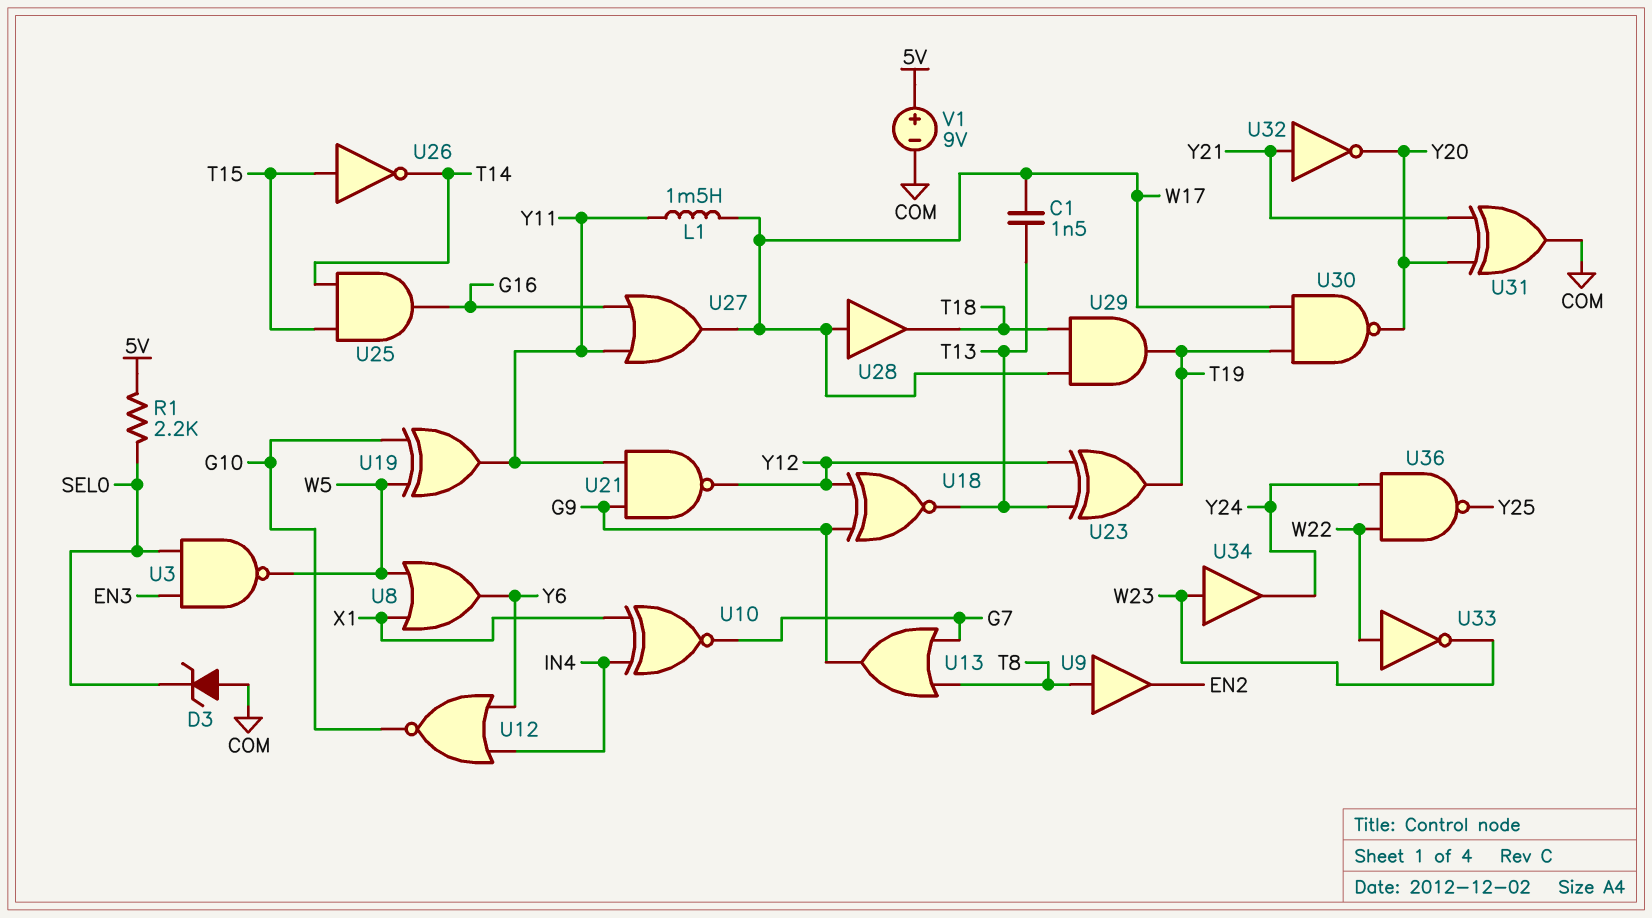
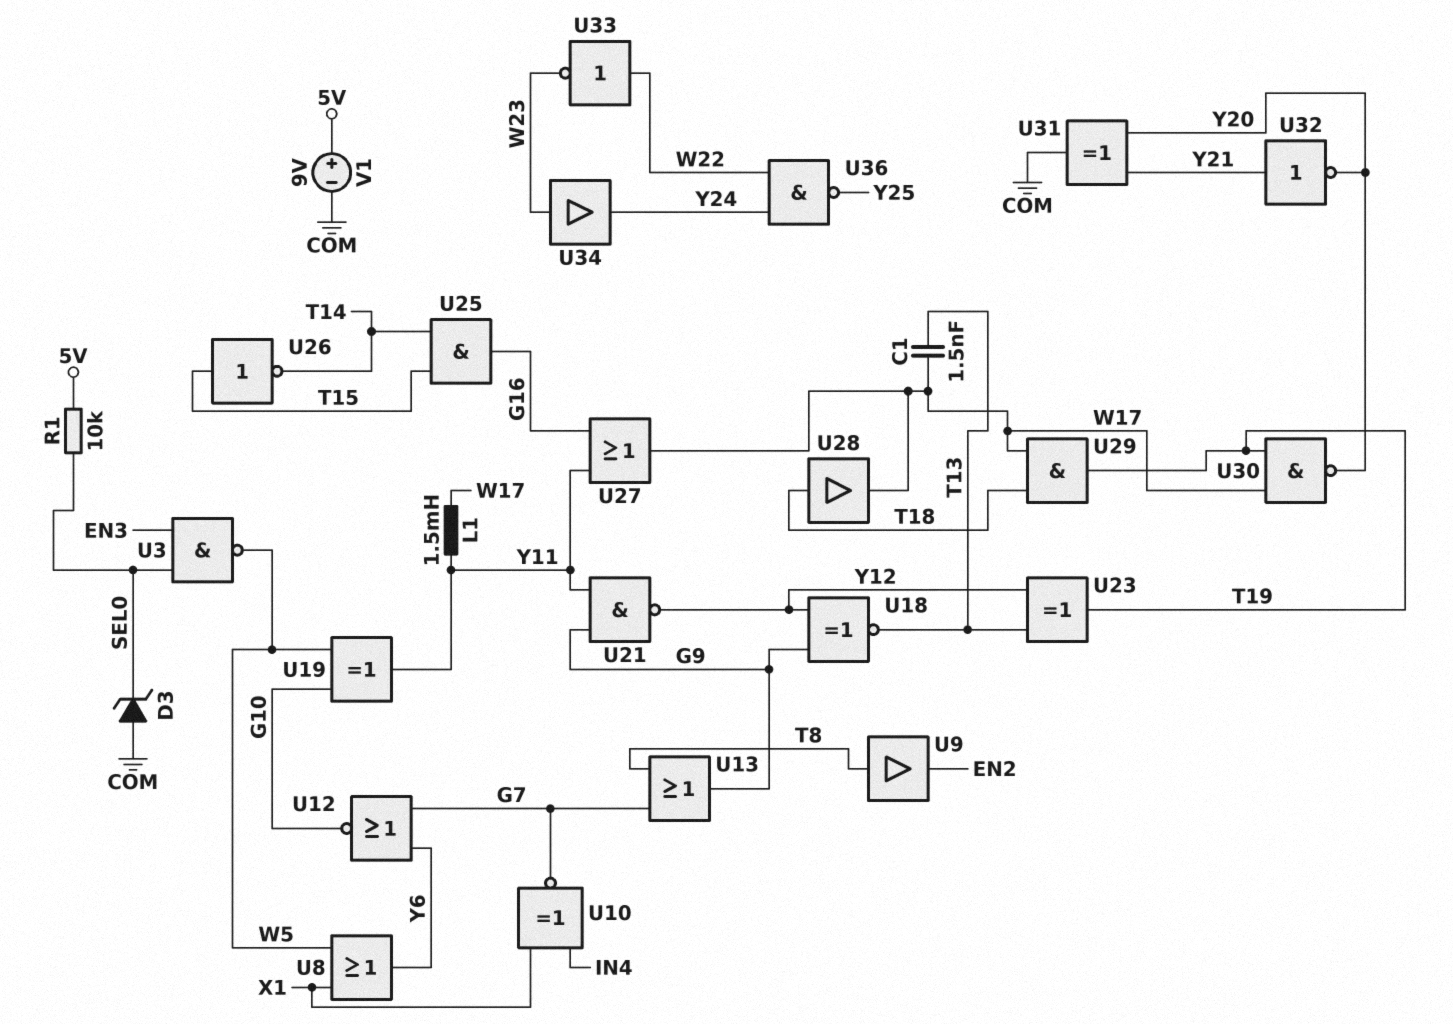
R1: 2.2k (5V, SEL0) -> 10k (5V, SEL0)
U12: NOR (in IN4, in Y6, out G10) -> NOR (in G7, in Y6, out G10)
U28: buffer (in W17, out T18) -> buffer (in T18, out W17)

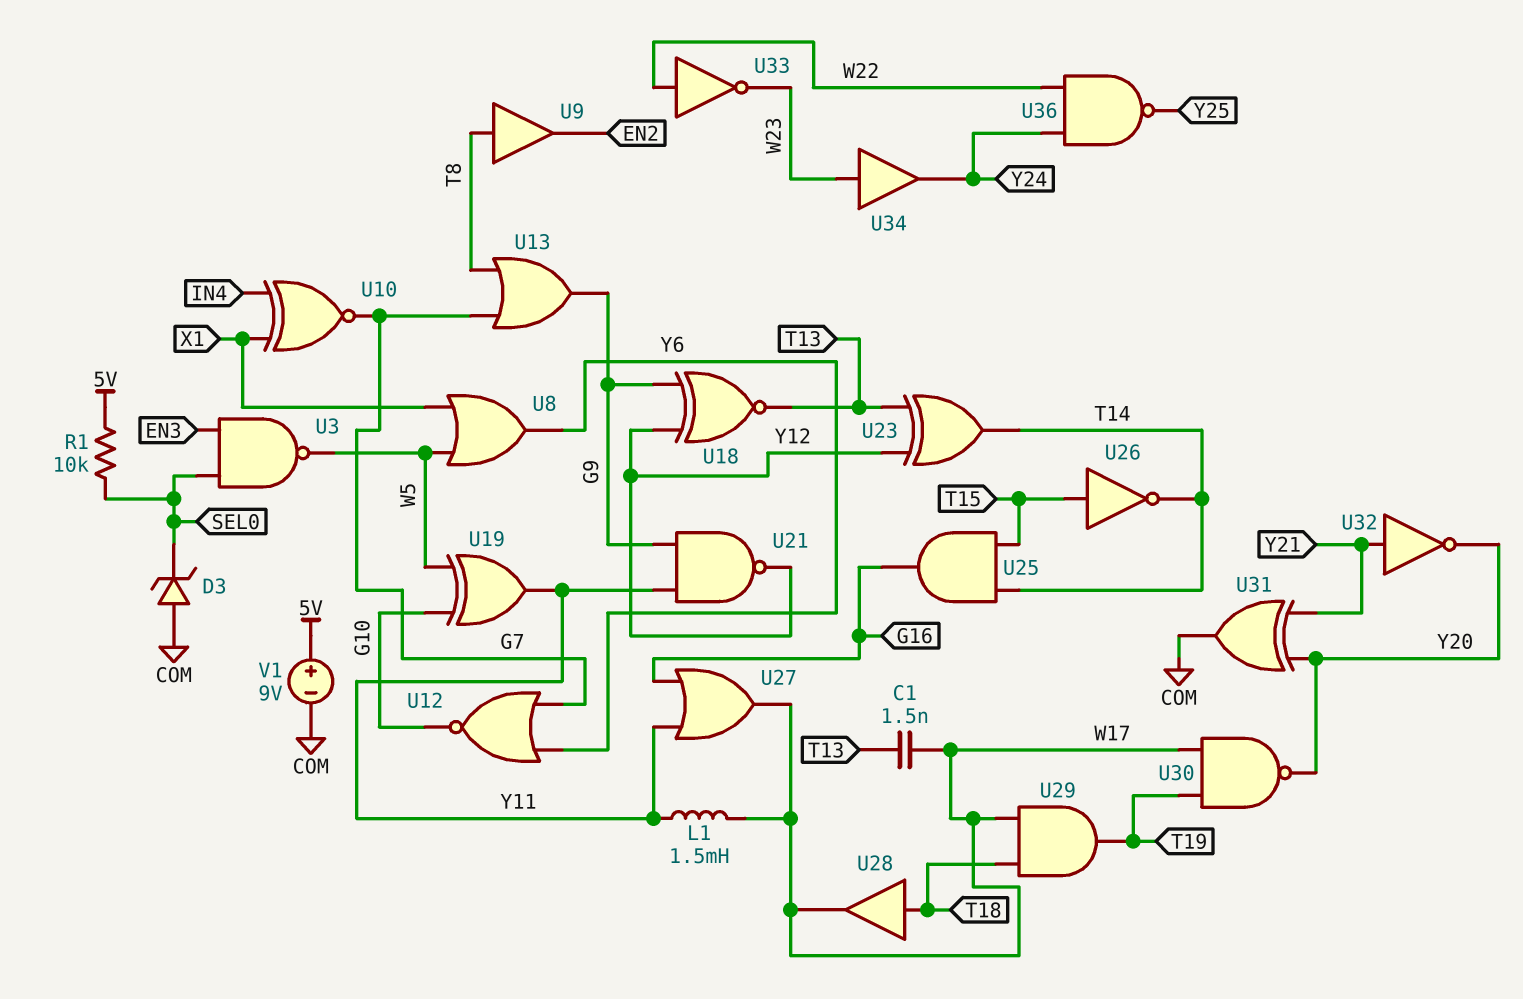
U23: XOR (in T13, in Y12, out T19) -> XOR (in T13, in Y12, out T14)

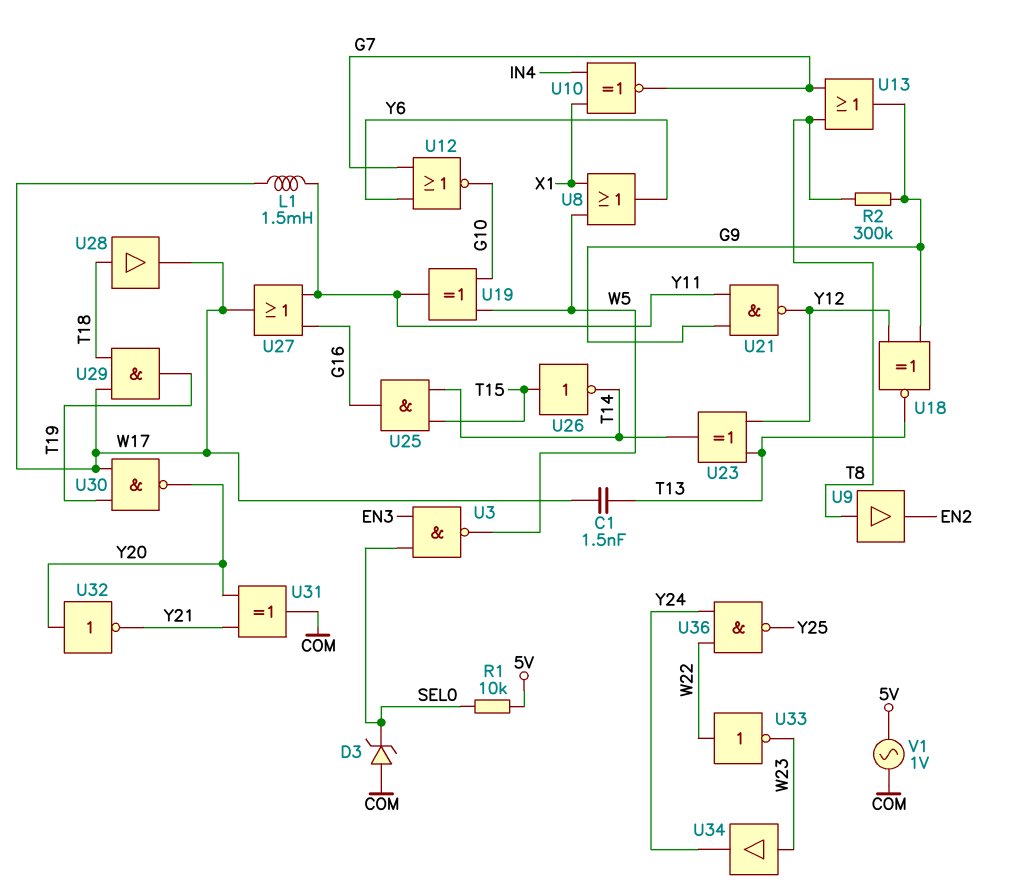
R2: none -> 300k (G9, T8)
U32: NOT (in Y21, out Y20) -> NOT (in Y20, out Y21)
V1: 9V (plus 5V, minus COM) -> AC 1V (5V, COM)

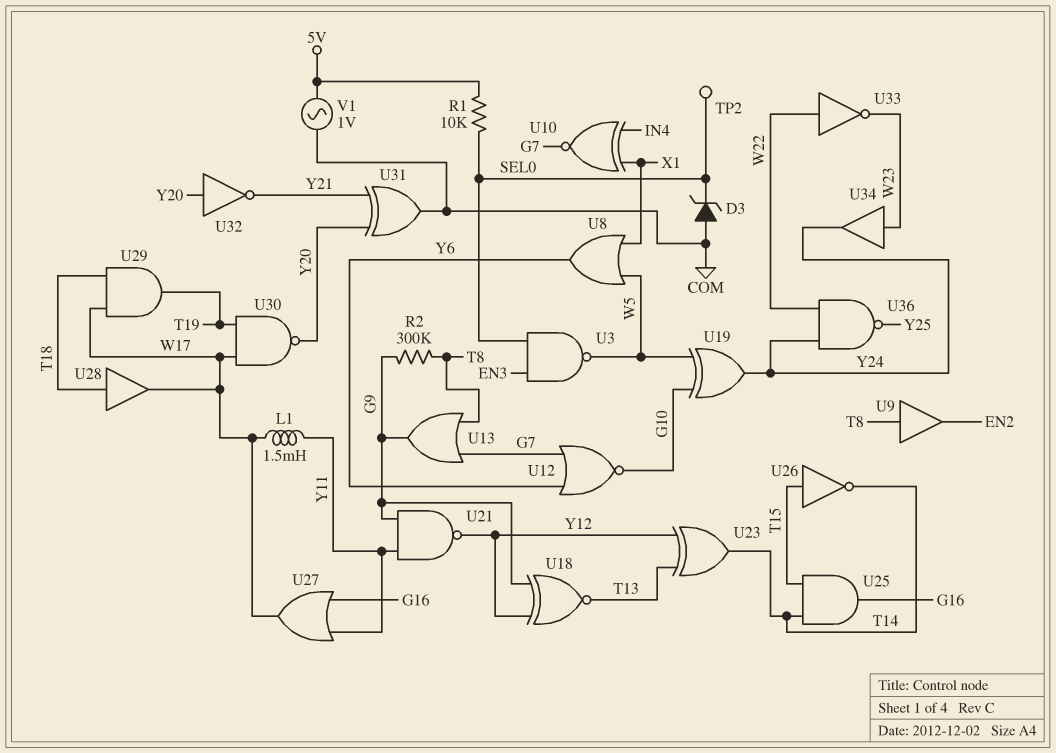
C1: 1.5nF (T13, W17) -> none
TP2: none -> test point (SEL0)
U19: XOR (in G10, in W5, out Y11) -> XOR (in G10, in W5, out Y24)

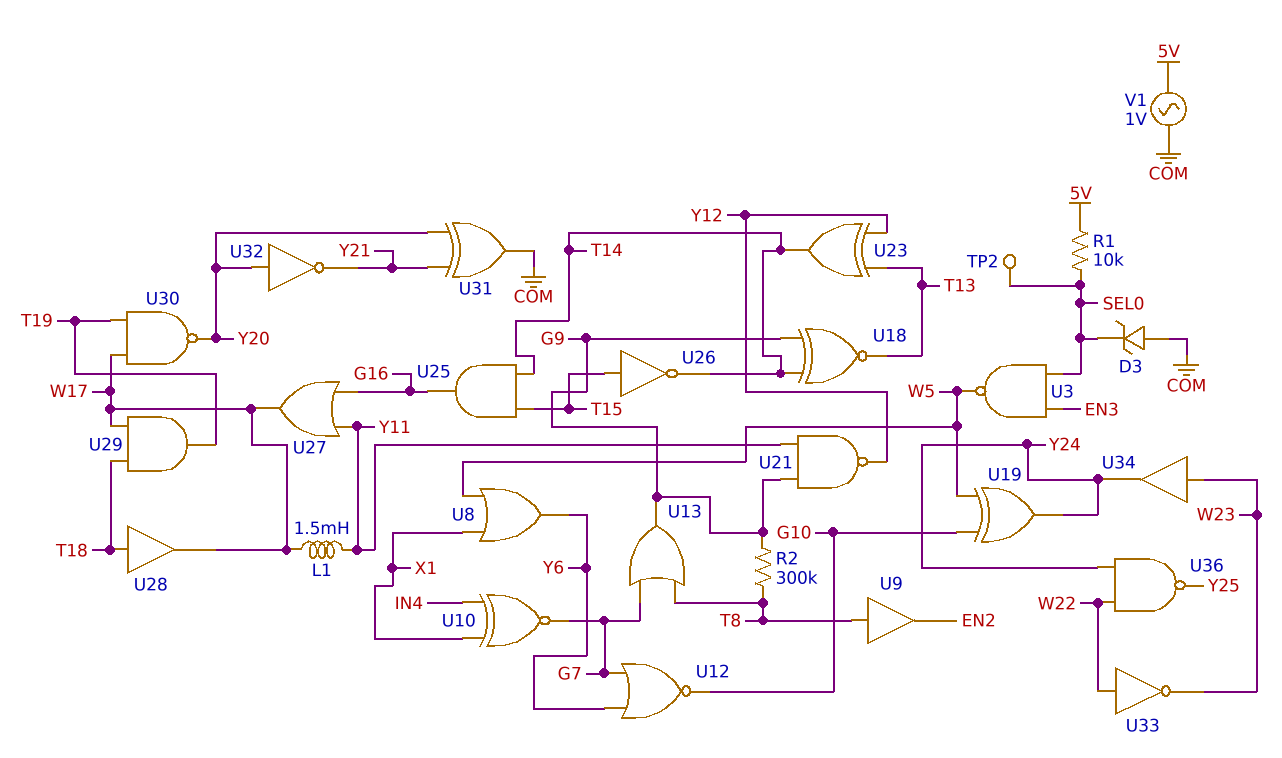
U18: XNOR (in G9, in Y12, out T13) -> XNOR (in G9, in T14, out T13)

